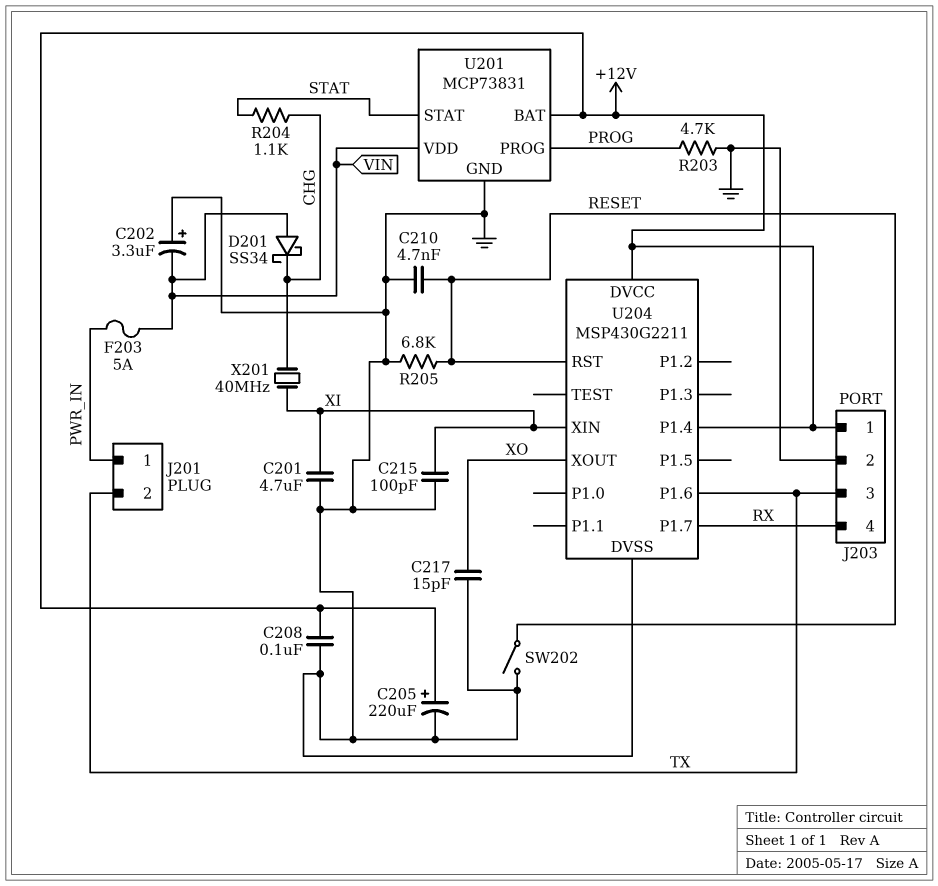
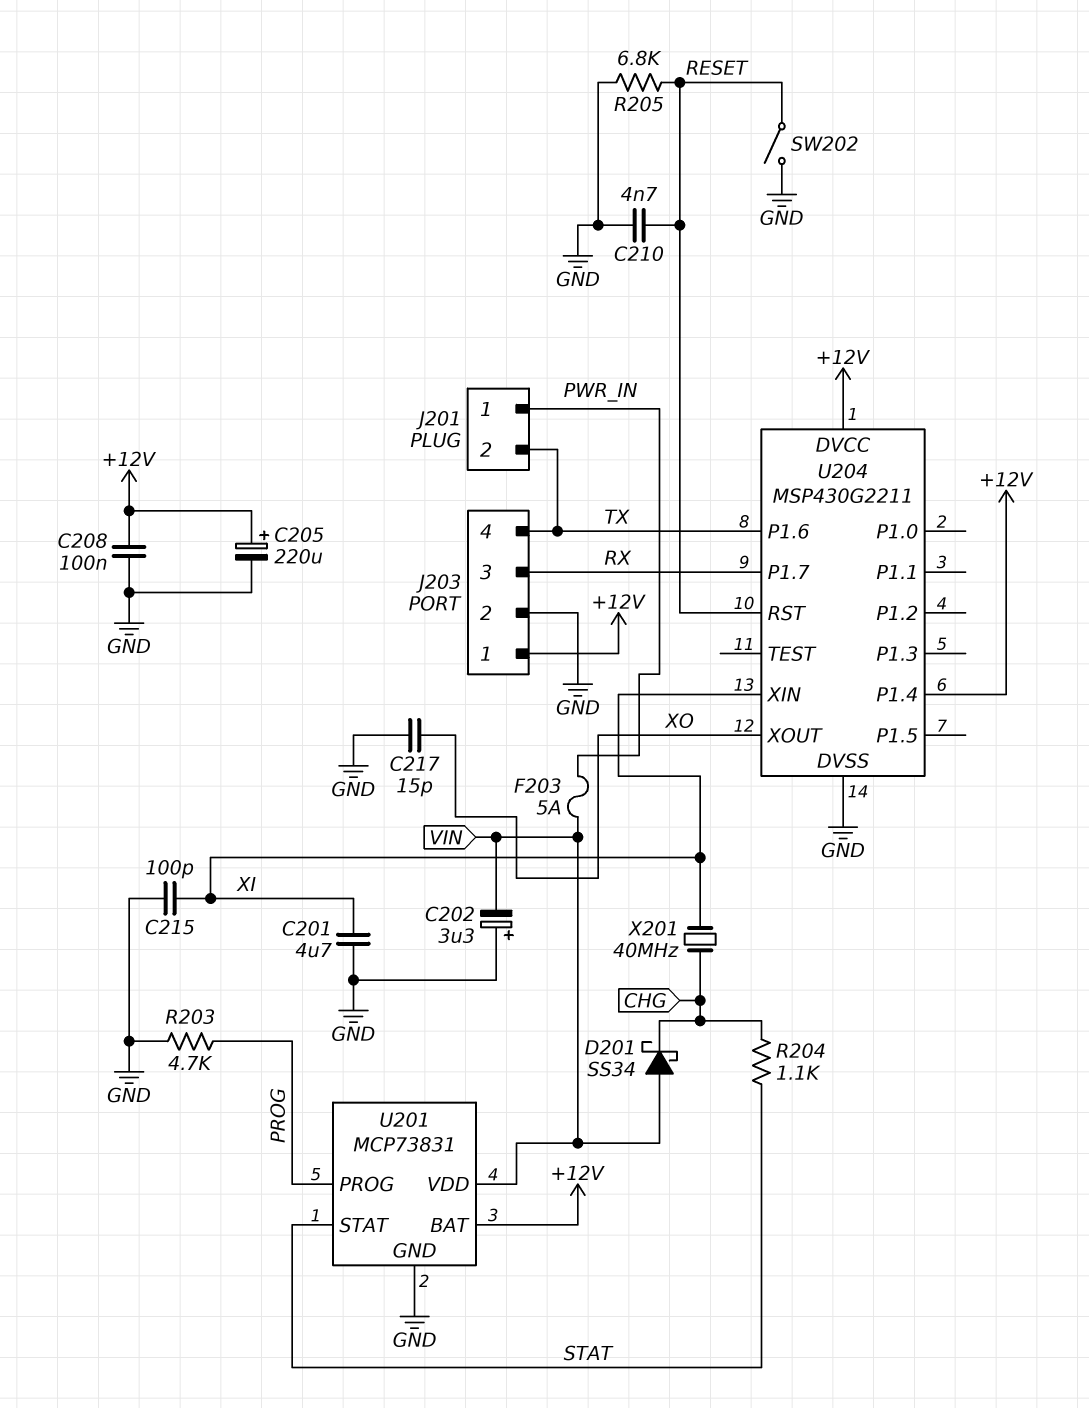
J203 pin 3: TX -> RX
J203 pin 4: RX -> TX

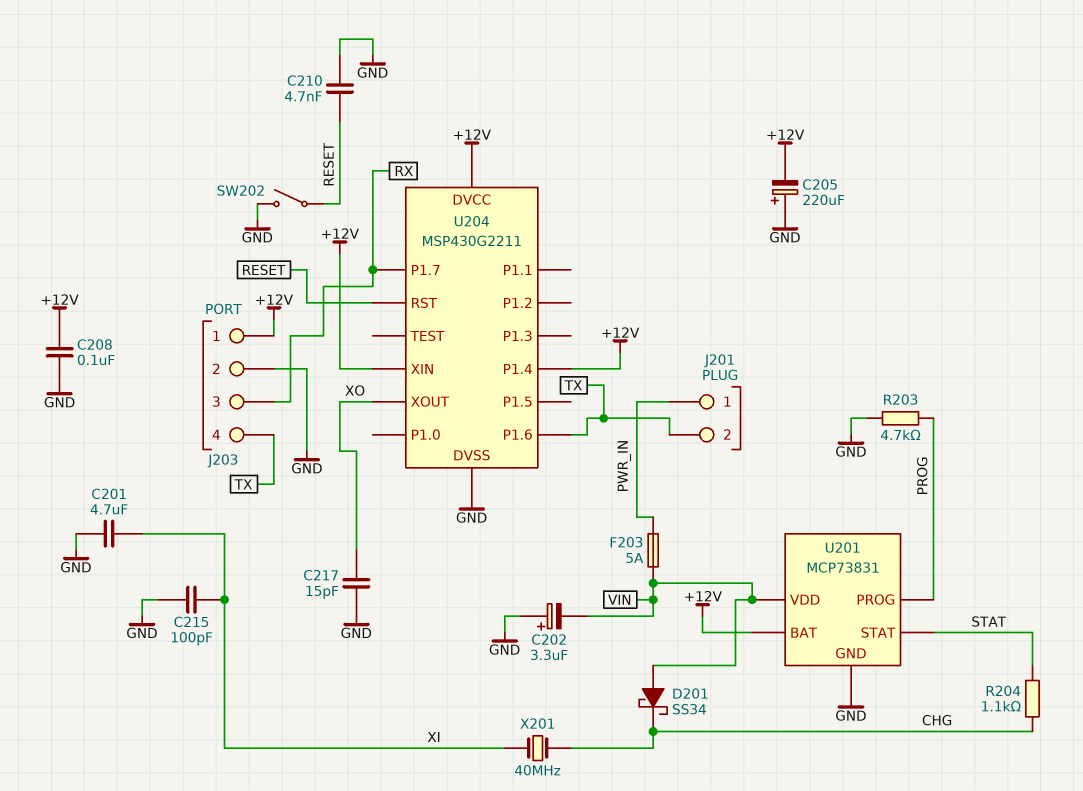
C205: 220uF (plus +12V, minus GND) -> 220uF (plus GND, minus +12V)
R205: 6.8k (GND, RESET) -> none
U204 pin XIN: XI -> +12V

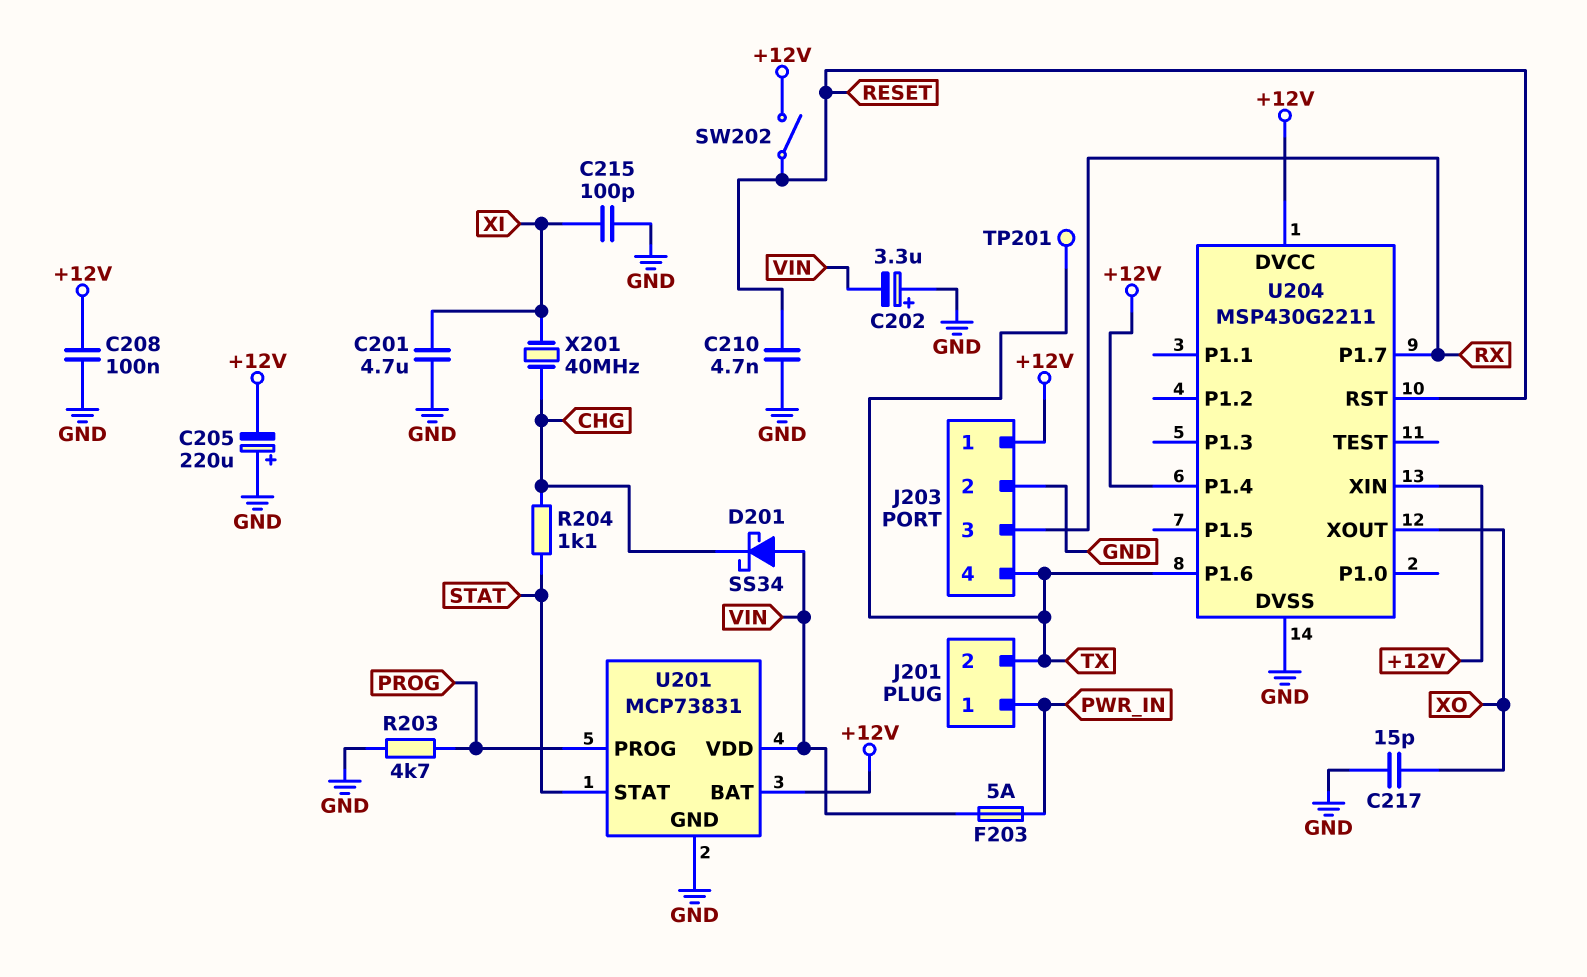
SW202: switch (GND, RESET) -> switch (+12V, RESET)
TP201: none -> test point (TX)

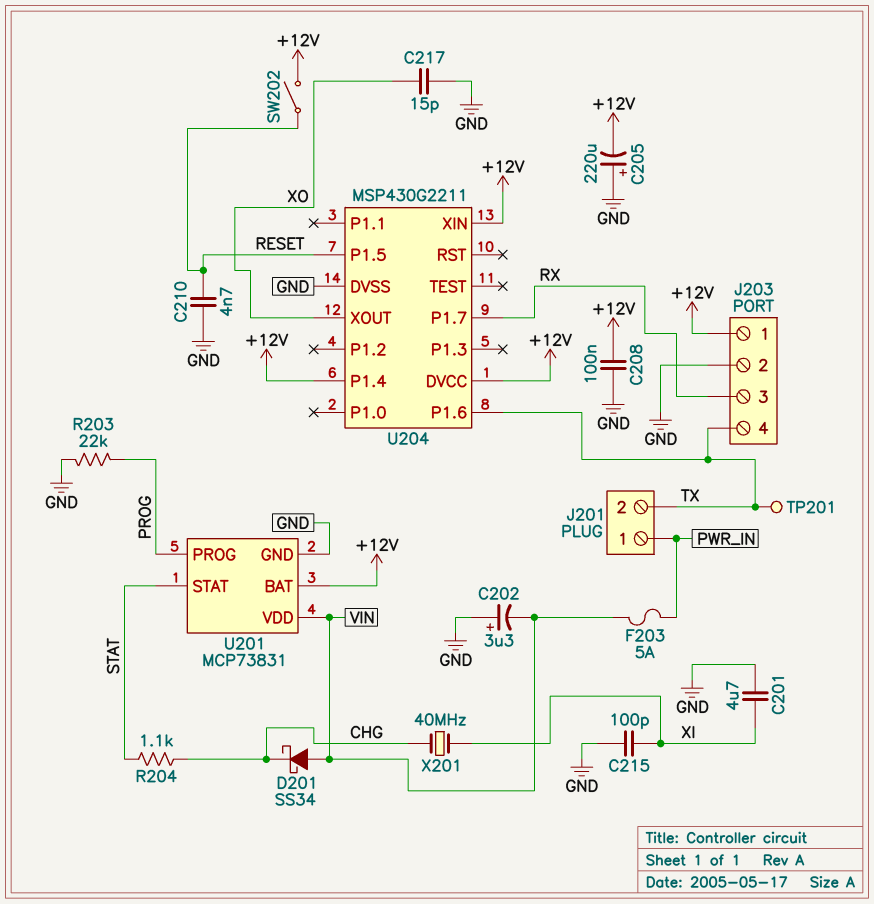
R203: 4.7k (GND, PROG) -> 22k (GND, PROG)
U204 pin P1.5: none -> RESET
U204 pin RST: RESET -> none

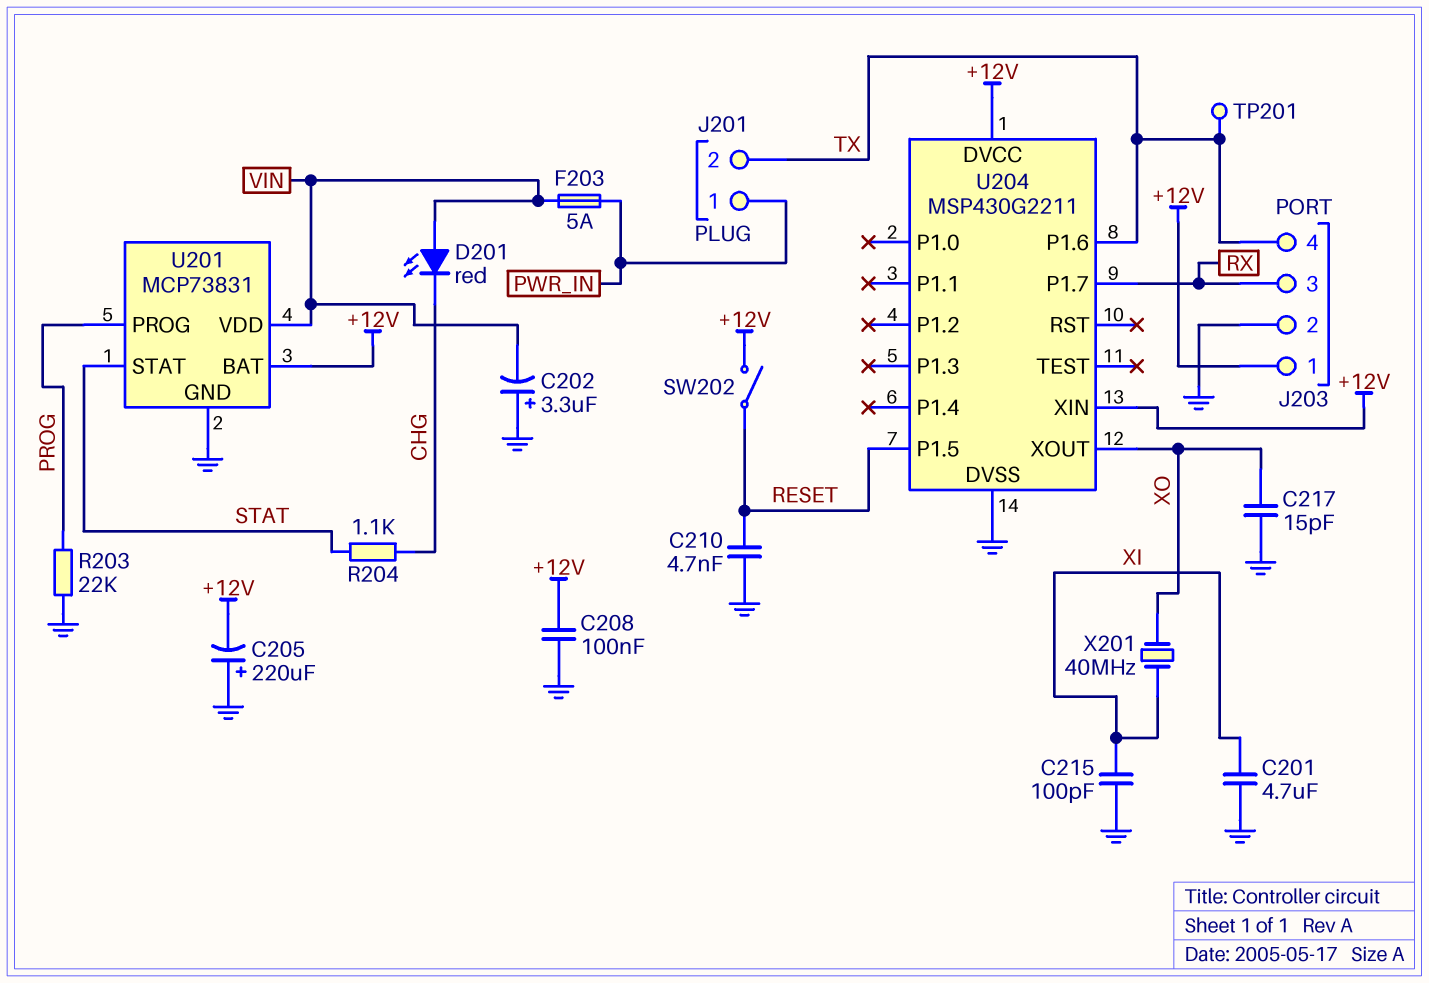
D201: schottky SS34 (A VIN, K CHG) -> LED red (A VIN, K CHG)
U204 pin P1.4: +12V -> none
X201: 40MHz (CHG, XI) -> 40MHz (XI, XO)

